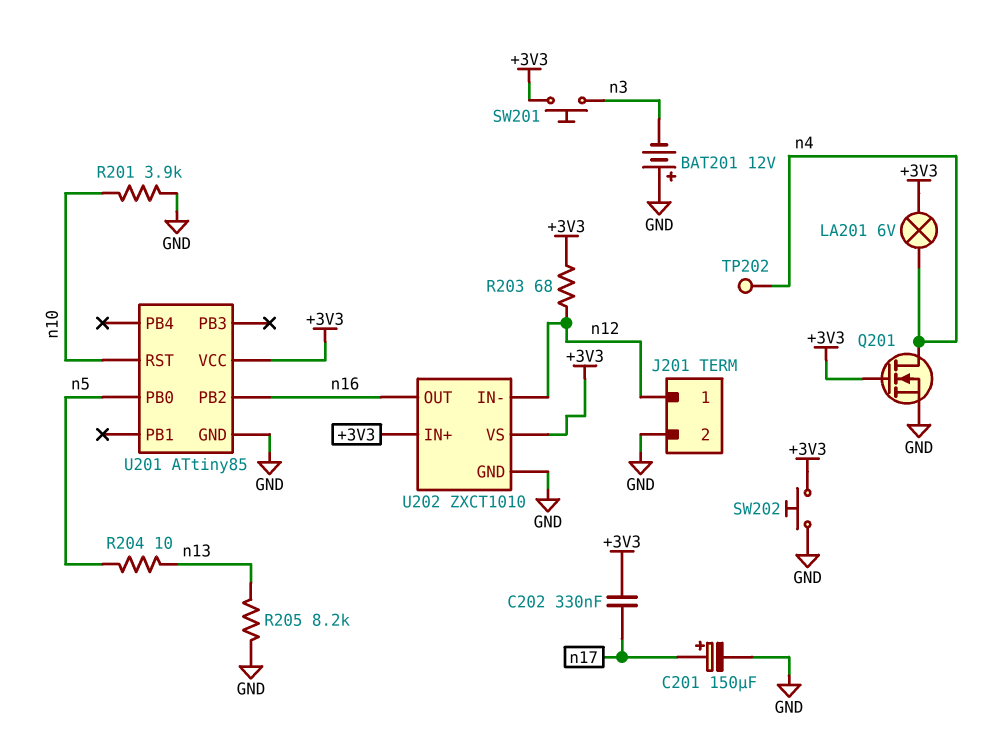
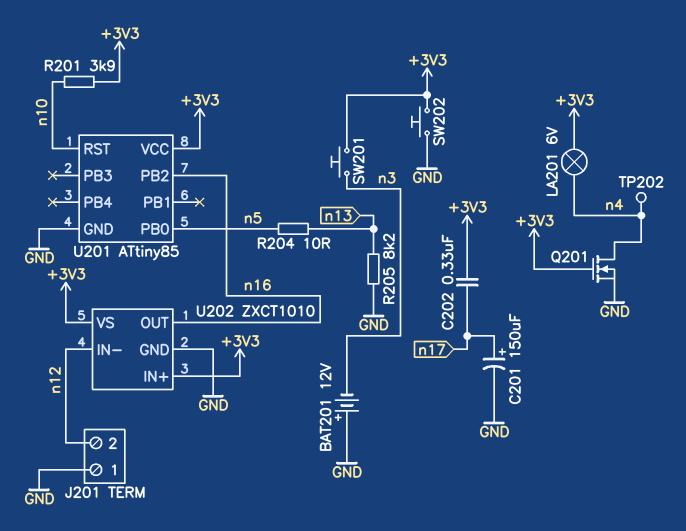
J201 pin 1: n12 -> GND
J201 pin 2: GND -> n12
R201: 3.9k (GND, n10) -> 3.9k (+3V3, n10)
R203: 68 (+3V3, n12) -> none

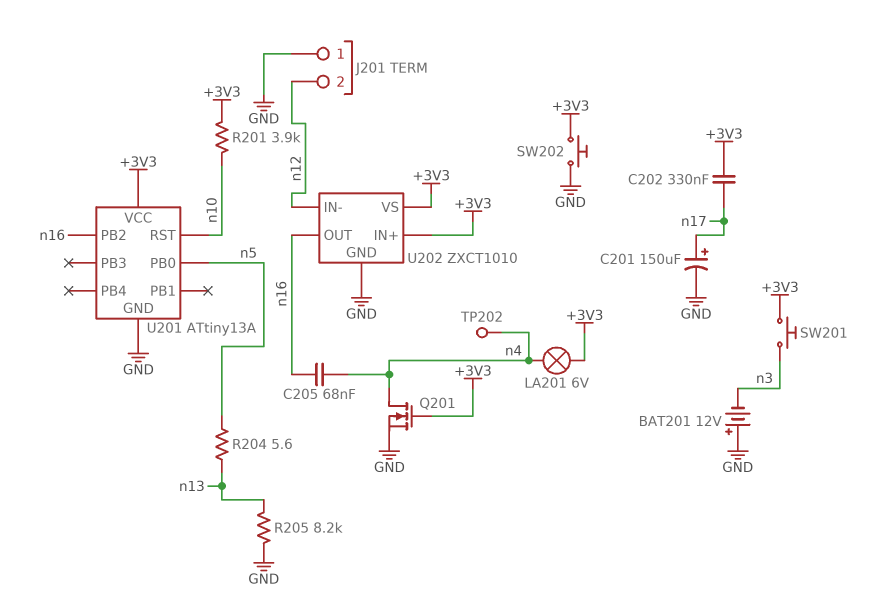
C205: none -> 68nF (n4, n16)
R204: 10 (n5, n13) -> 5.6 (n5, n13)
U201: ATtiny85 -> ATtiny13A

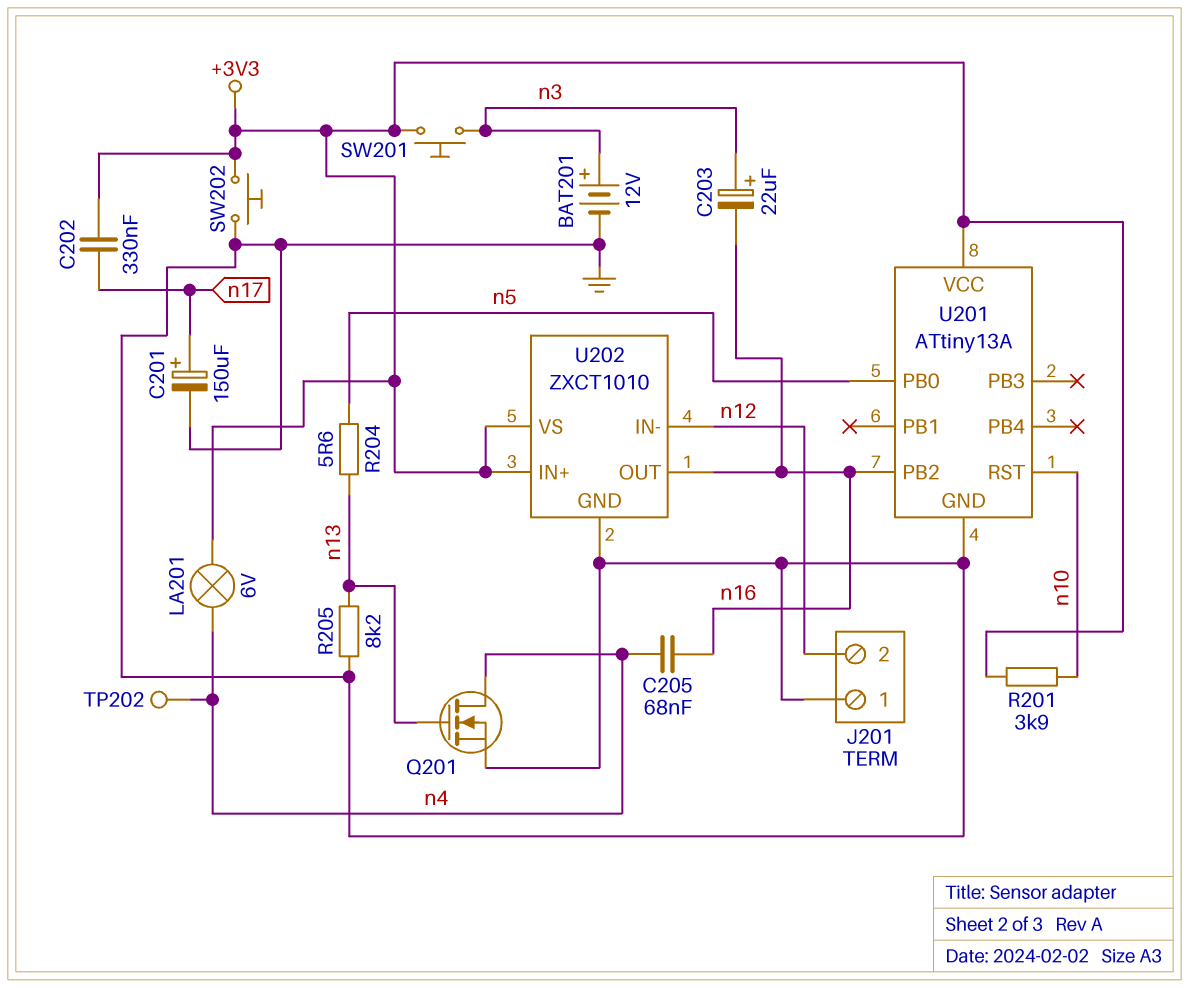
BAT201: 12V (plus GND, minus n3) -> 12V (plus n3, minus GND)
C203: none -> 22uF (plus n3, minus n16)
Q201: NMOS (G +3V3, D n4, S GND) -> NMOS (G n13, D n4, S GND)

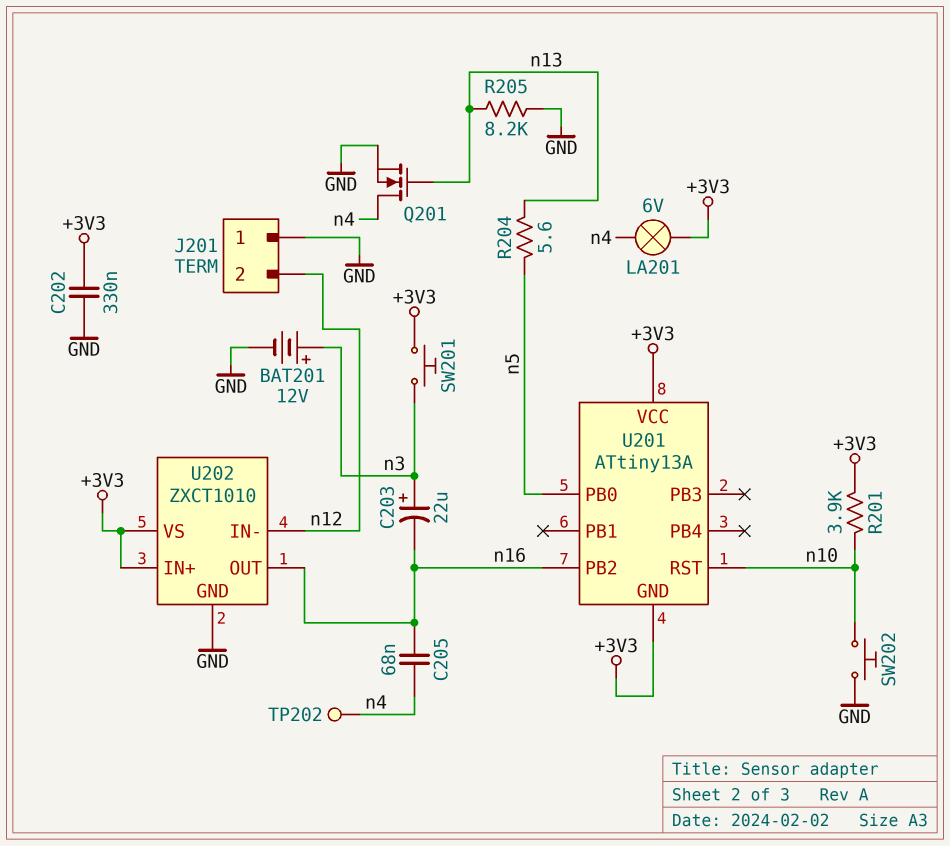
C201: 150uF (plus n17, minus GND) -> none
C202: 330nF (+3V3, n17) -> 330nF (+3V3, GND)
SW202: button (+3V3, GND) -> button (GND, n10)
U201 pin GND: GND -> +3V3

